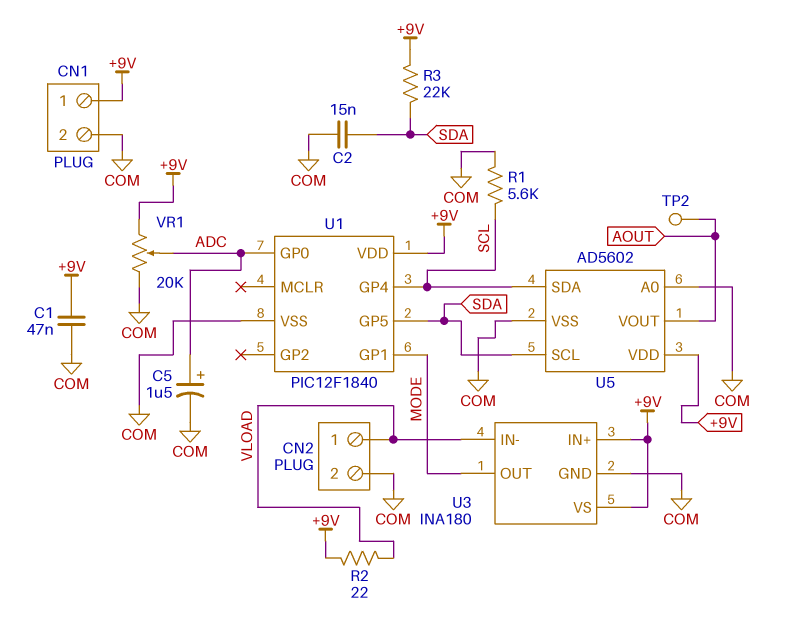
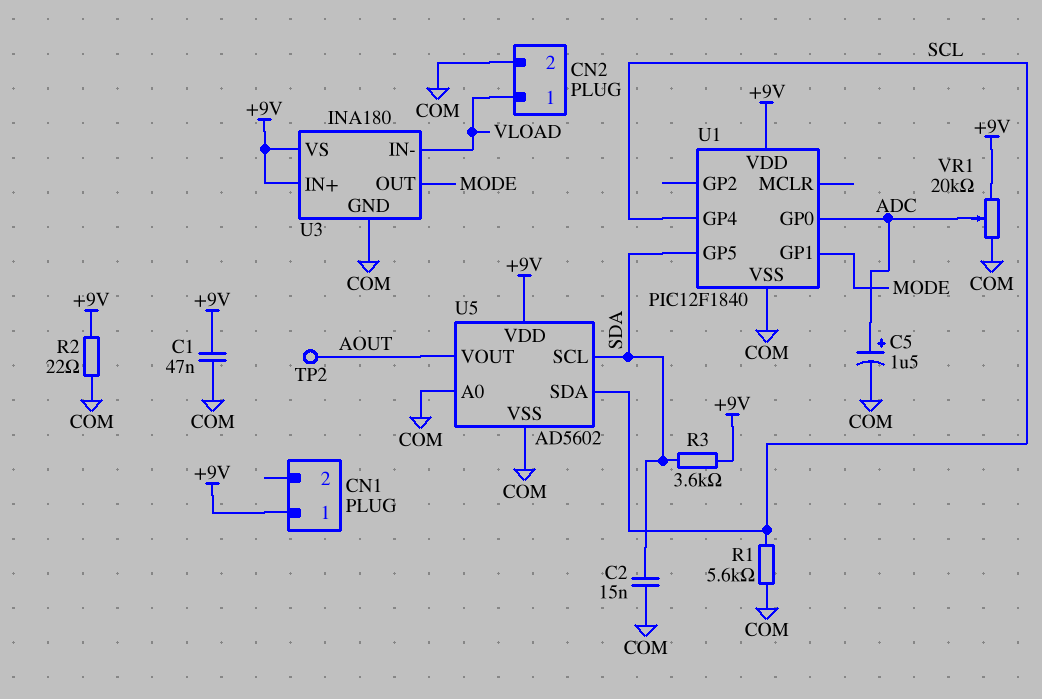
CN1 pin 2: COM -> none
R2: 22 (+9V, VLOAD) -> 22 (+9V, COM)
R3: 22k (+9V, SDA) -> 3.6k (+9V, SDA)

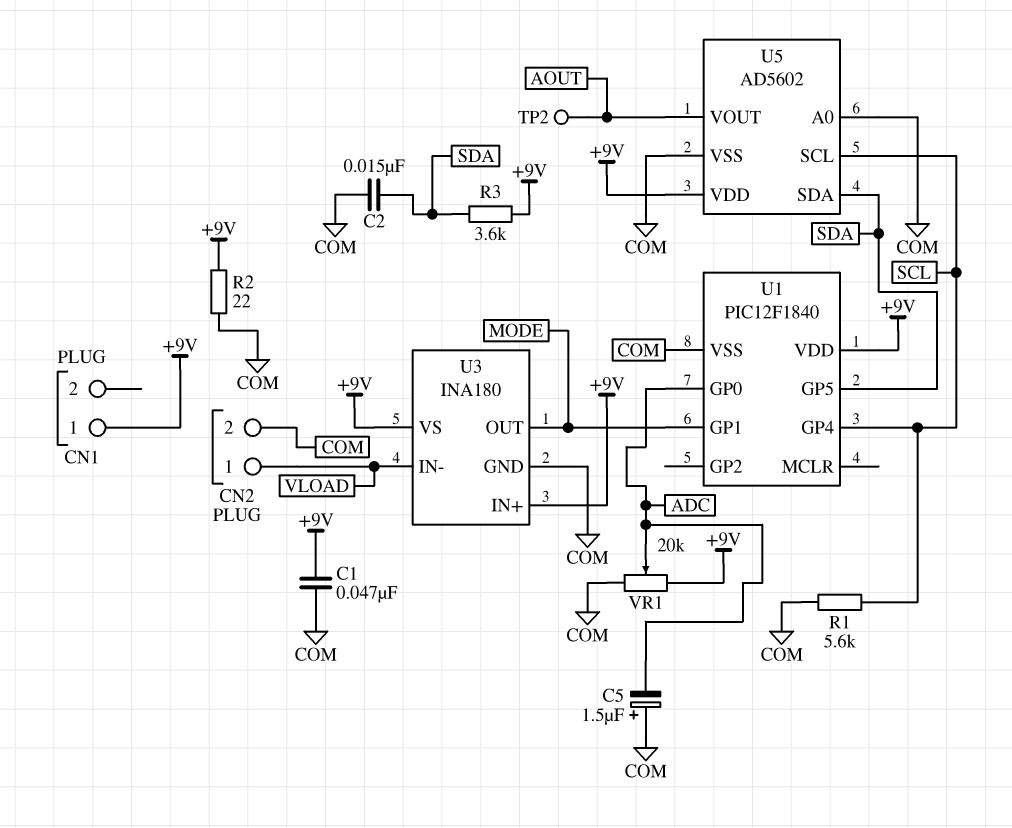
C5: 1.5uF (plus ADC, minus COM) -> 1.5uF (plus COM, minus ADC)
U5 pin SCL: SDA -> SCL
U5 pin SDA: SCL -> SDA

